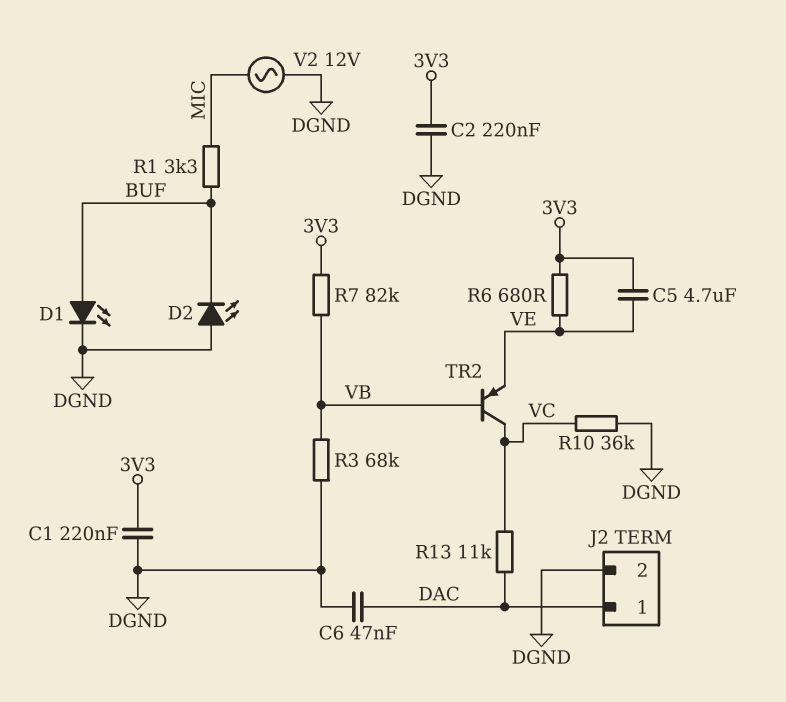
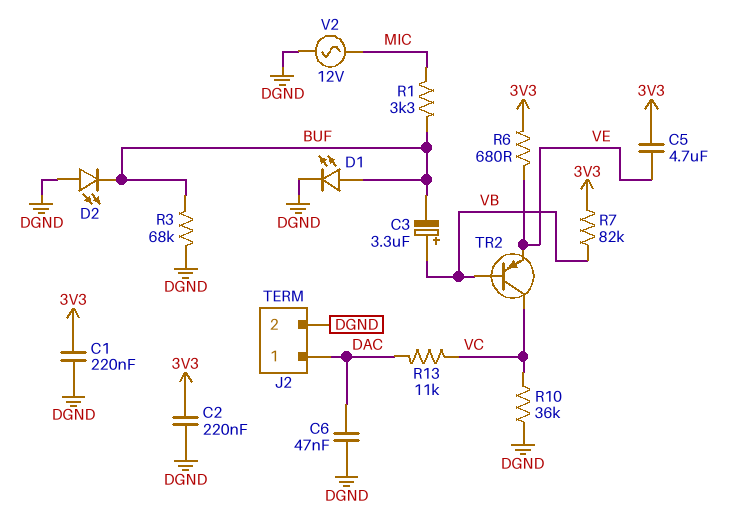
C3: none -> 3.3uF (plus VB, minus BUF)
R3: 68k (DGND, VB) -> 68k (BUF, DGND)

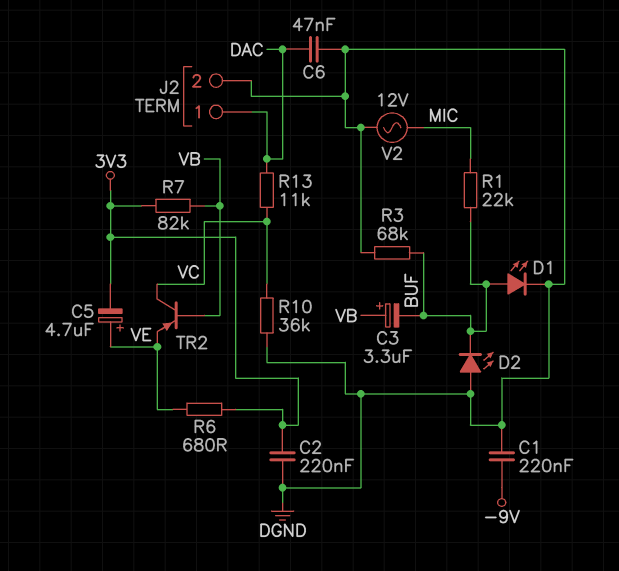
C1: 220nF (3V3, DGND) -> 220nF (-9V, DGND)
C5: 4.7uF (3V3, VE) -> 4.7uF (plus VE, minus 3V3)
R1: 3.3k (BUF, MIC) -> 22k (BUF, MIC)

